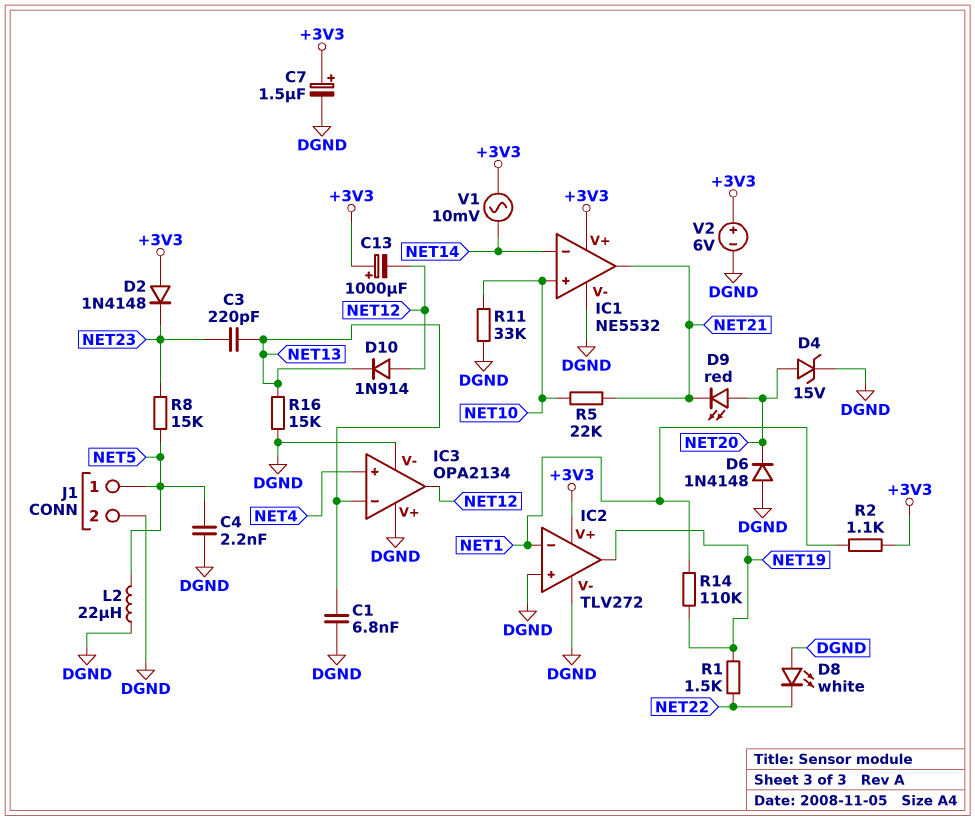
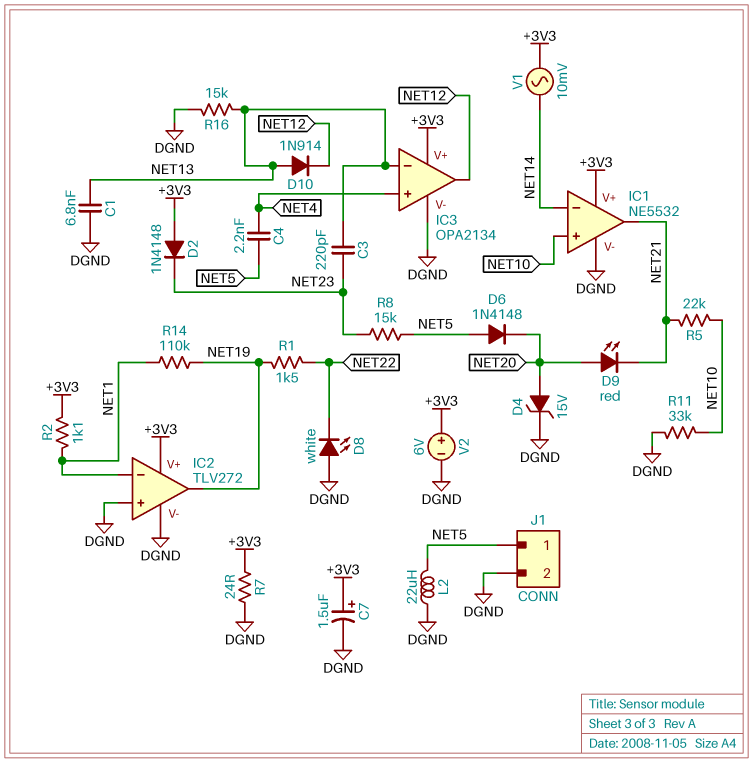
C4: 2.2nF (DGND, NET5) -> 2.2nF (NET4, NET5)
C13: 1000uF (plus +3V3, minus NET12) -> none
D6: diode 1N4148 (A DGND, K NET20) -> diode 1N4148 (A NET5, K NET20)
D10: diode 1N914 (A NET12, K NET13) -> diode 1N914 (A NET13, K NET12)
IC3 pin V+: DGND -> +3V3
R7: none -> 24 (+3V3, DGND)

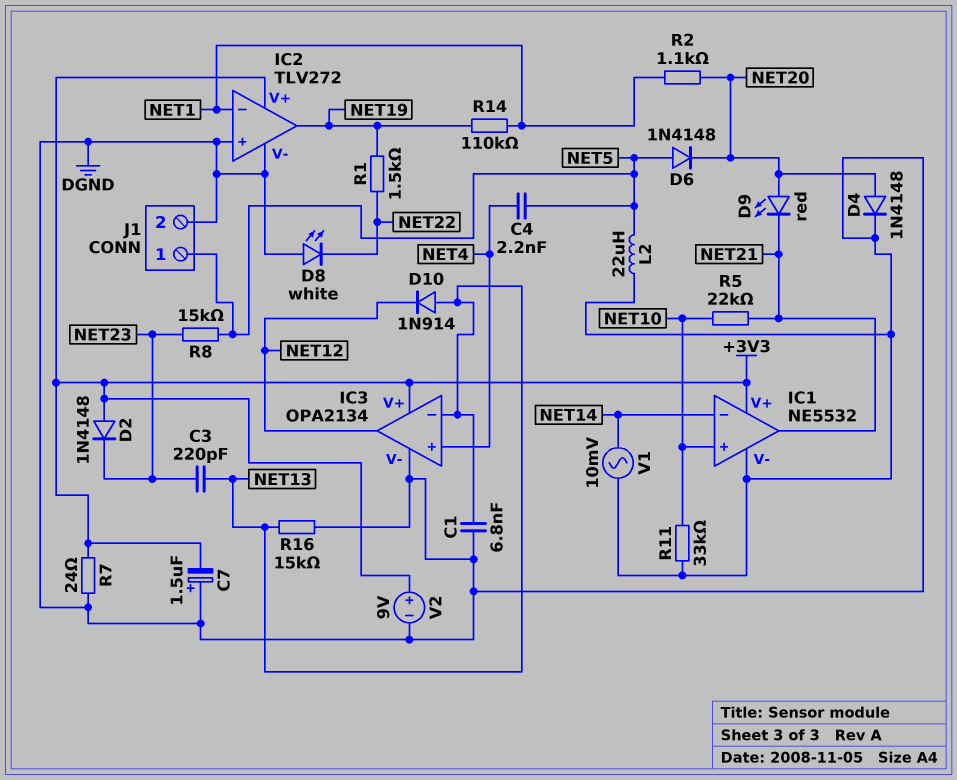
C7: 1.5uF (plus +3V3, minus DGND) -> 1.5uF (plus DGND, minus +3V3)
D4: zener 15V (A NET20, K DGND) -> diode 1N4148 (A NET20, K DGND)
R2: 1.1k (+3V3, NET1) -> 1.1k (NET1, NET20)
V1: AC 10mV (+3V3, NET14) -> AC 10mV (DGND, NET14)
V2: 6V (plus +3V3, minus DGND) -> 9V (plus +3V3, minus DGND)

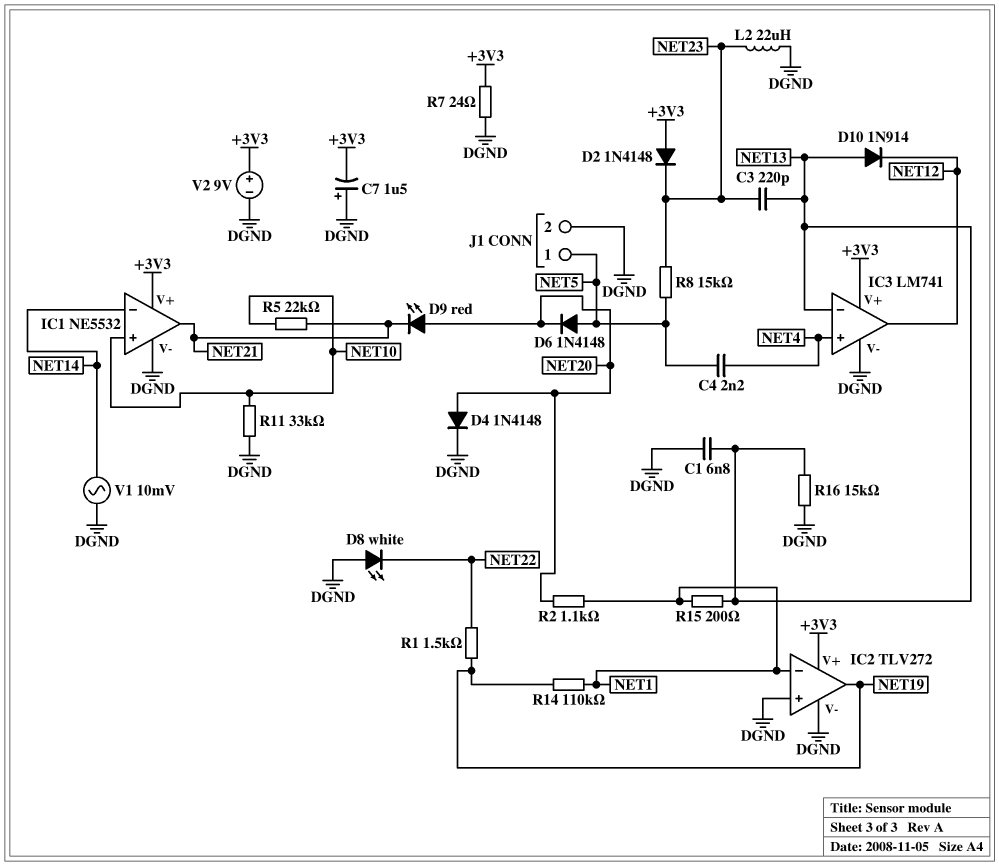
IC3: OPA2134 -> LM741
L2: 22uH (DGND, NET5) -> 22uH (DGND, NET23)
R15: none -> 200 (NET1, NET13)

